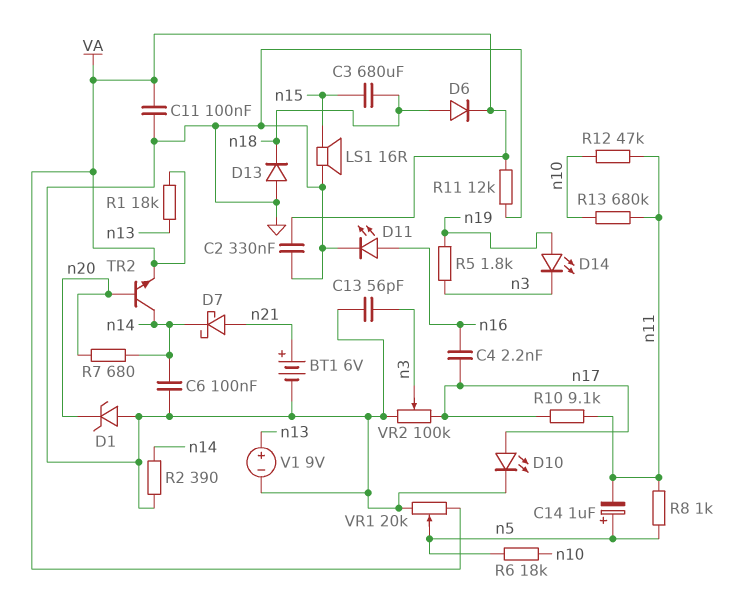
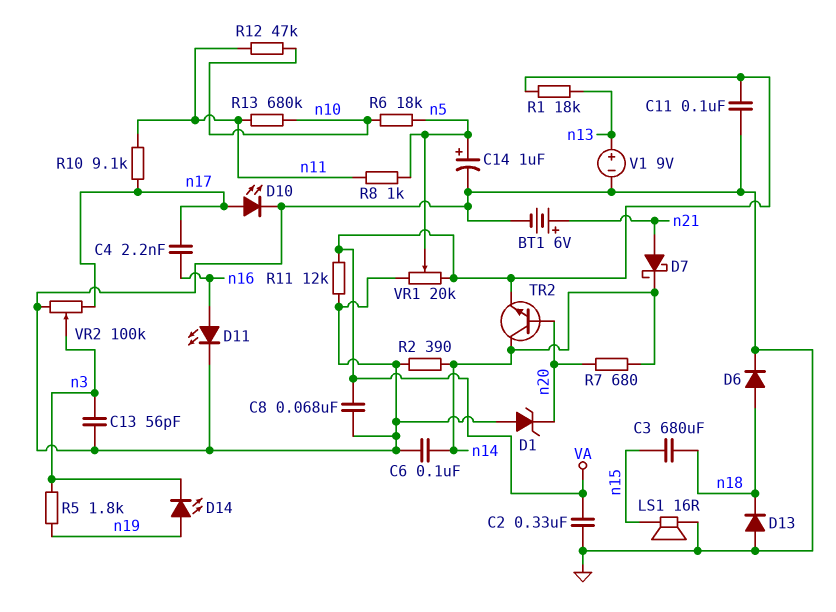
C8: none -> 68nF (GND, VA)
C14: 1uF (plus n5, minus n11) -> 1uF (plus n5, minus GND)
D6: diode (A n18, K VA) -> diode (A n18, K GND)

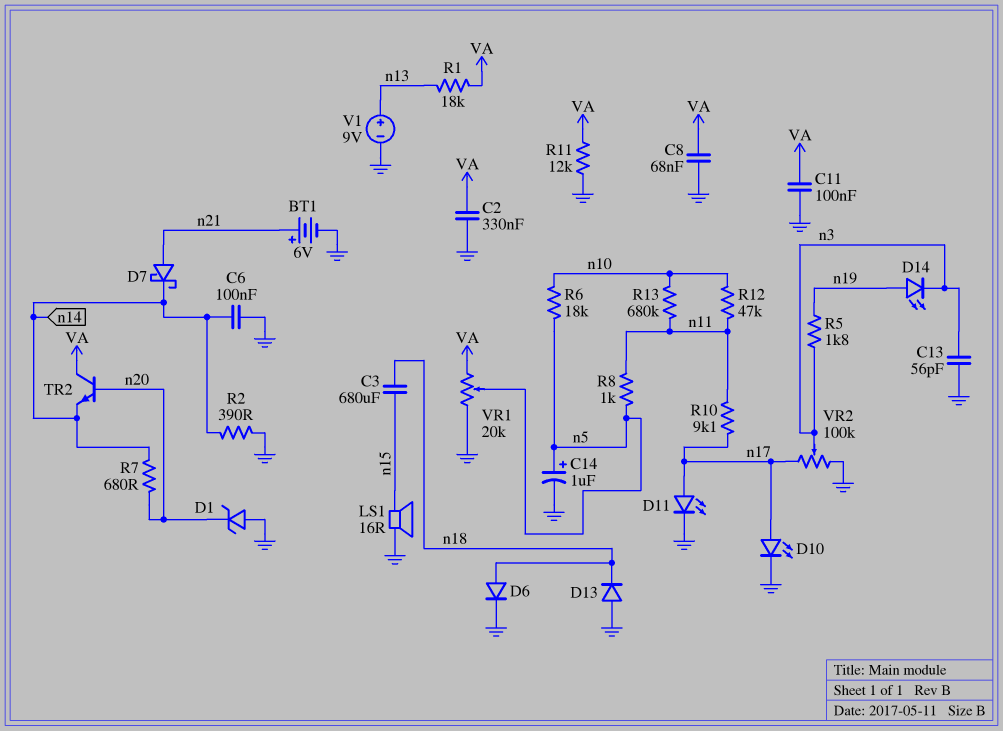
C4: 2.2nF (n16, n17) -> none
D11: LED (A n16, K GND) -> LED (A n17, K GND)
TR2: NPN (B n20, C n14, E VA) -> NPN (B n20, C VA, E n14)

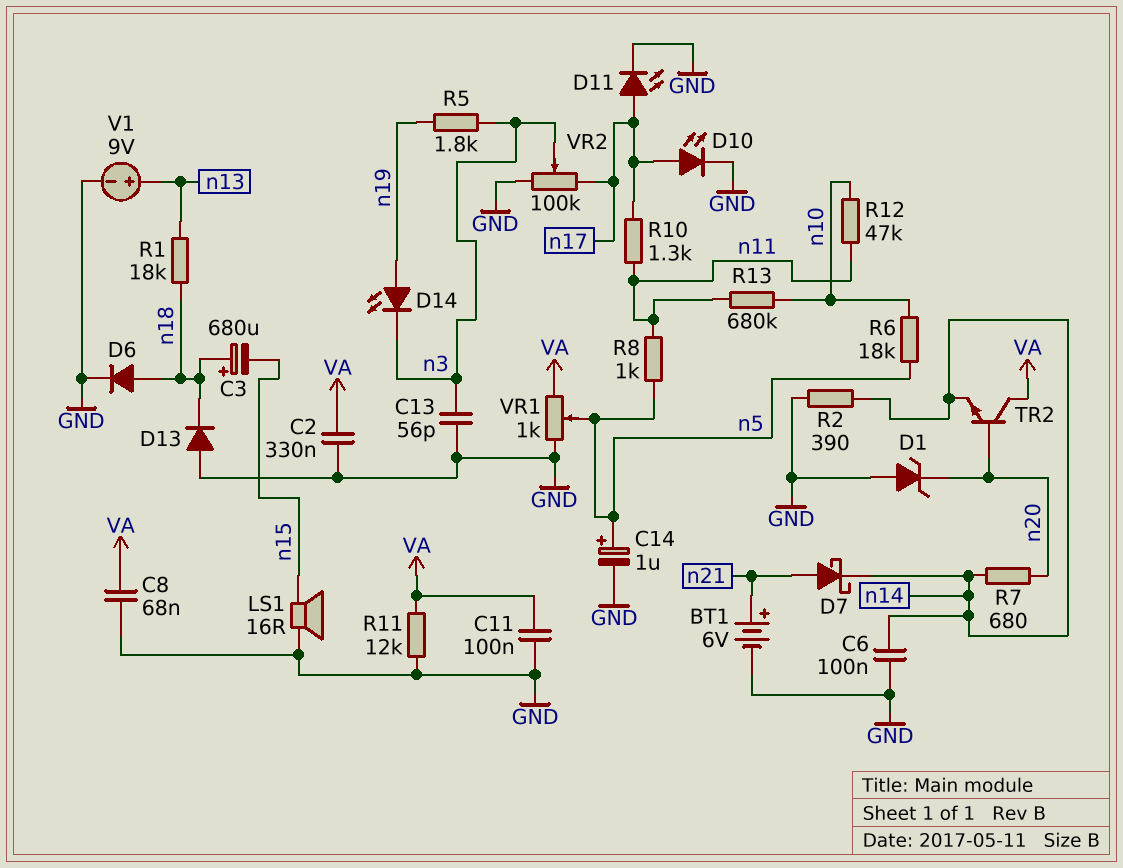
C3: 680uF (n15, n18) -> 680uF (plus n18, minus n15)
R1: 18k (VA, n13) -> 18k (n13, n18)
R10: 9.1k (n11, n17) -> 1.3k (n11, n17)
VR1: 20k (GND, VA, wiper n5) -> 1k (GND, VA, wiper n5)

